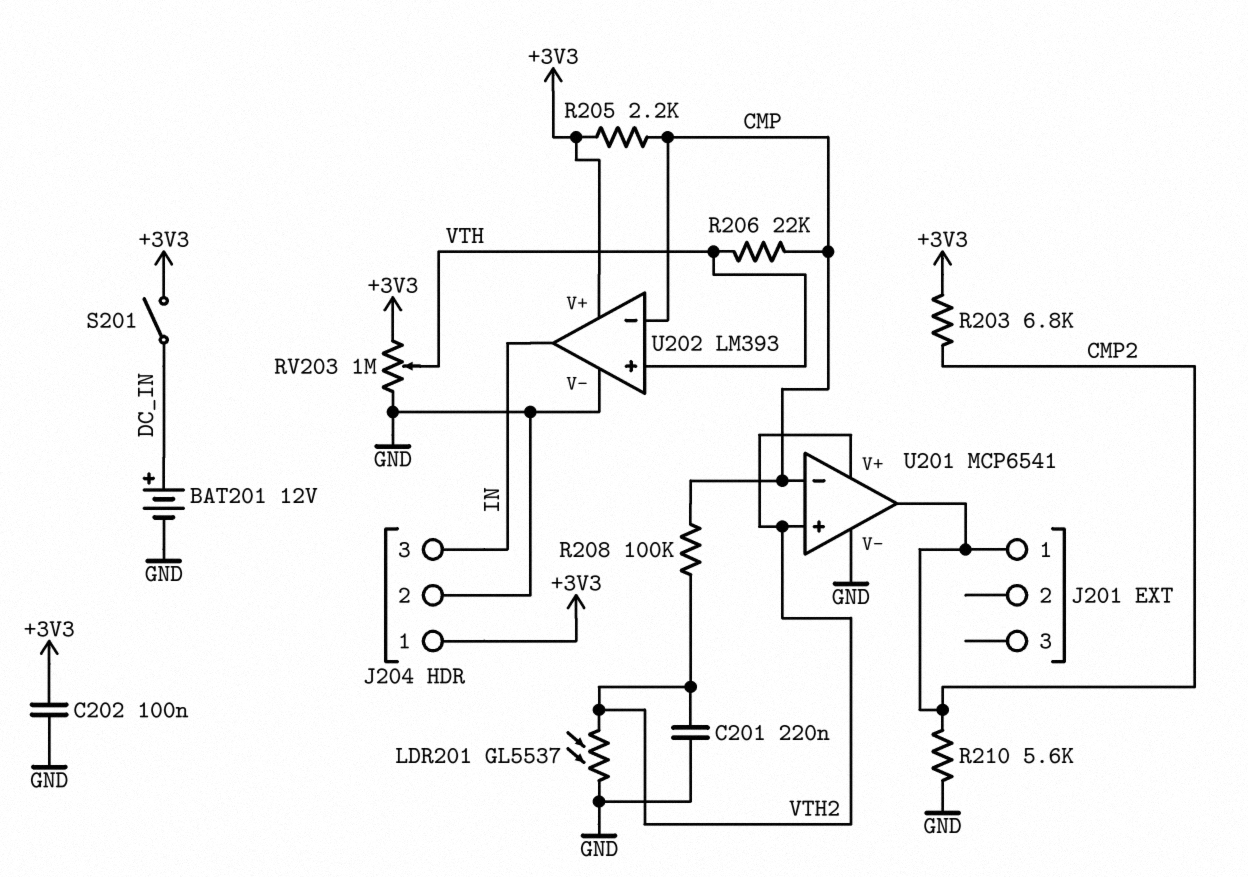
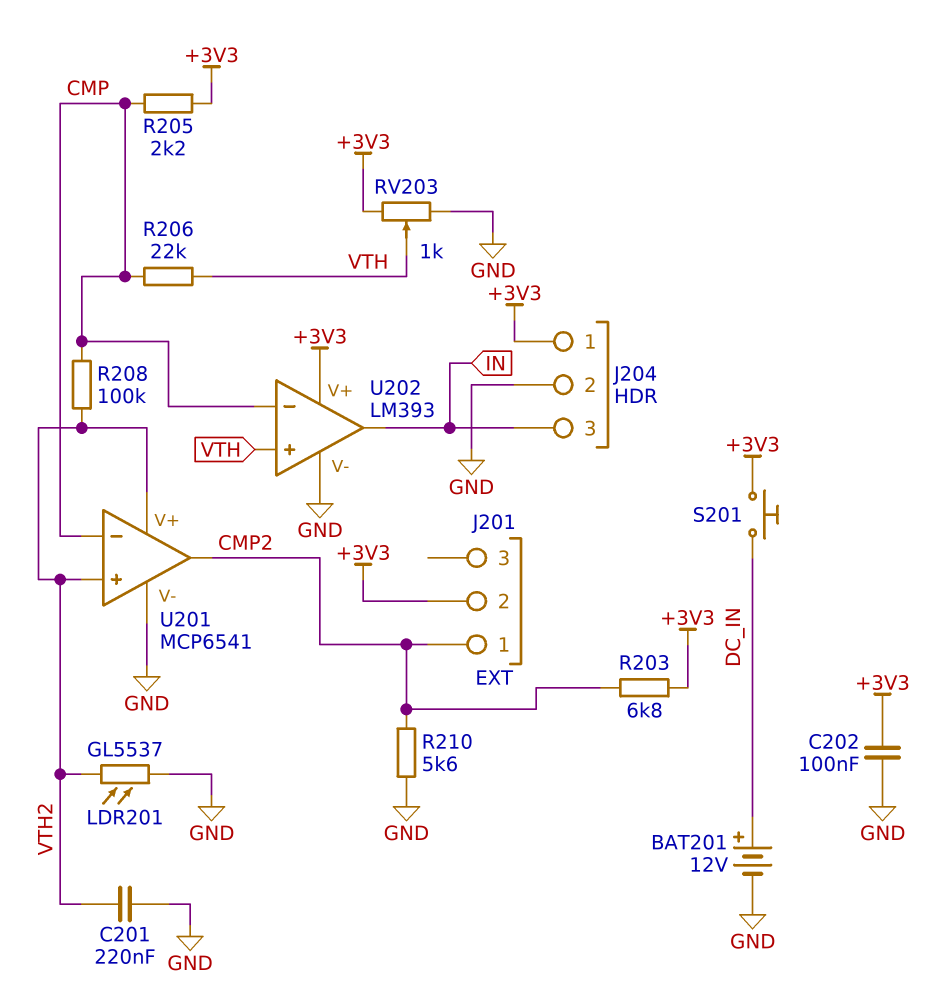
J201 pin 2: none -> +3V3
RV203: 1M (+3V3, GND, wiper VTH) -> 1k (+3V3, GND, wiper VTH)
S201: switch (+3V3, DC_IN) -> button (+3V3, DC_IN)

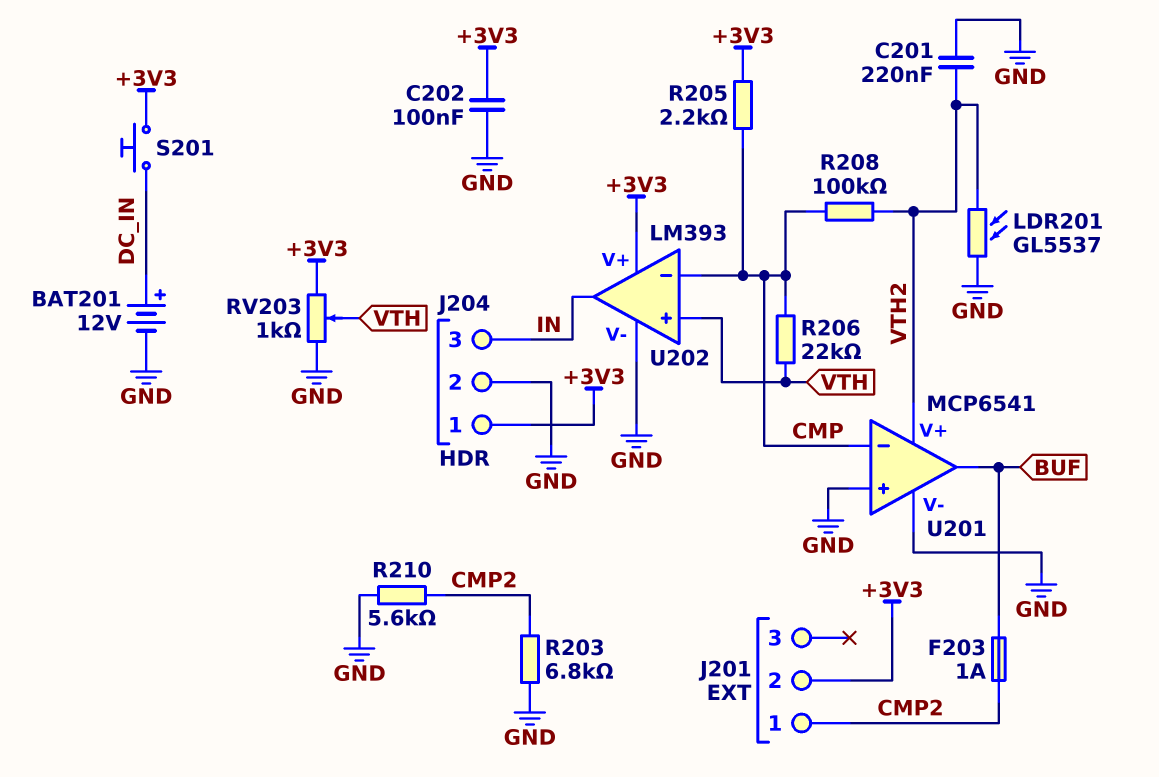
F203: none -> 1A (BUF, CMP2)
R203: 6.8k (+3V3, CMP2) -> 6.8k (CMP2, GND)
U201 pin in+: VTH2 -> GND
U201 pin out: CMP2 -> BUF

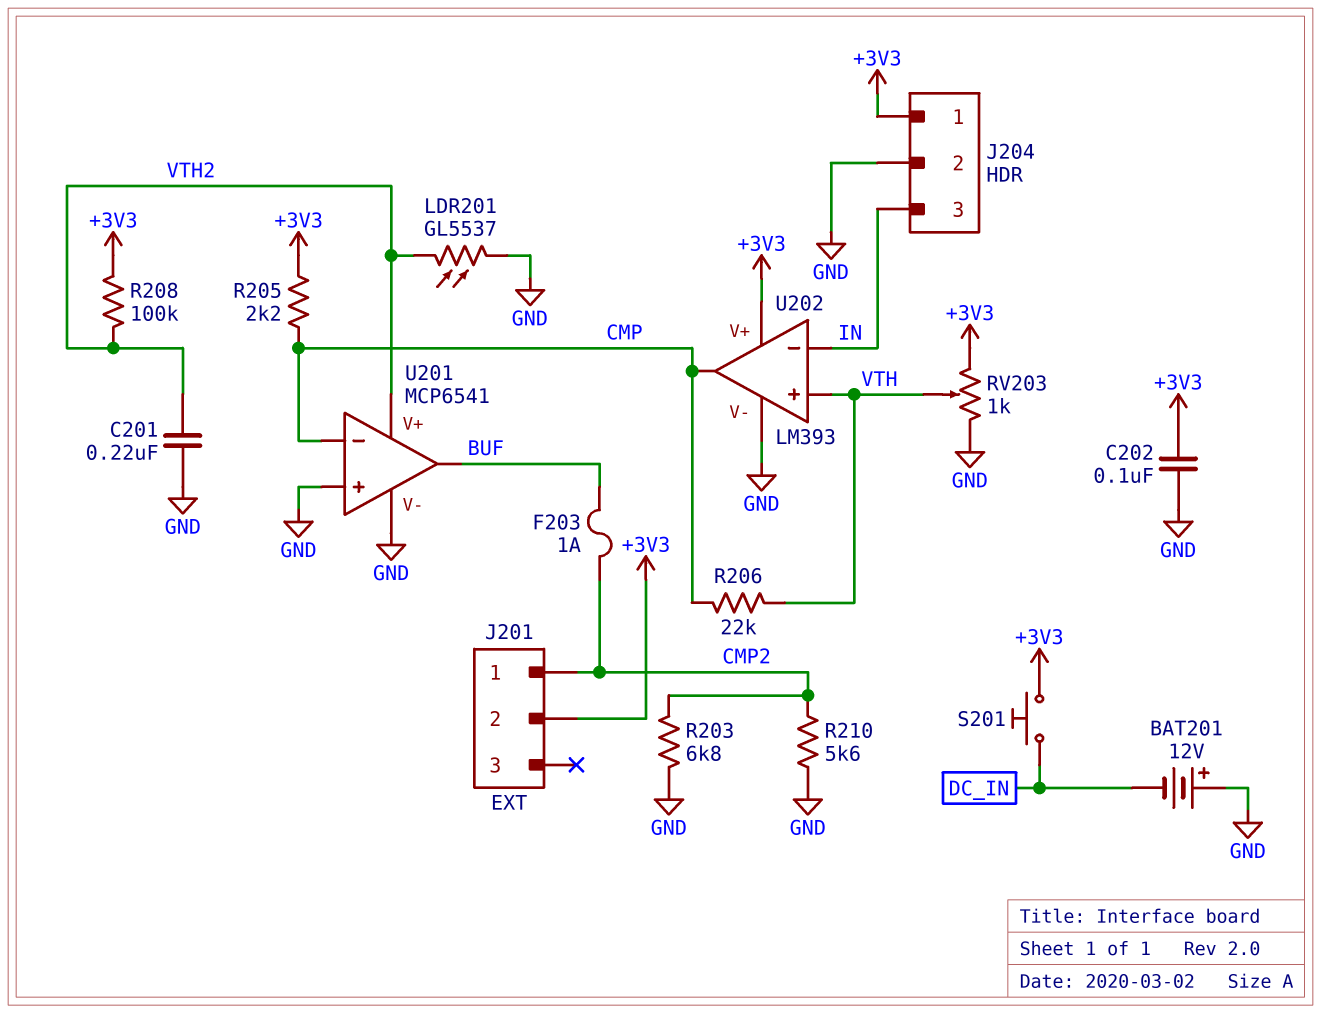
BAT201: 12V (plus DC_IN, minus GND) -> 12V (plus GND, minus DC_IN)
R208: 100k (CMP, VTH2) -> 100k (+3V3, VTH2)
U202 pin in-: CMP -> IN
U202 pin out: IN -> CMP

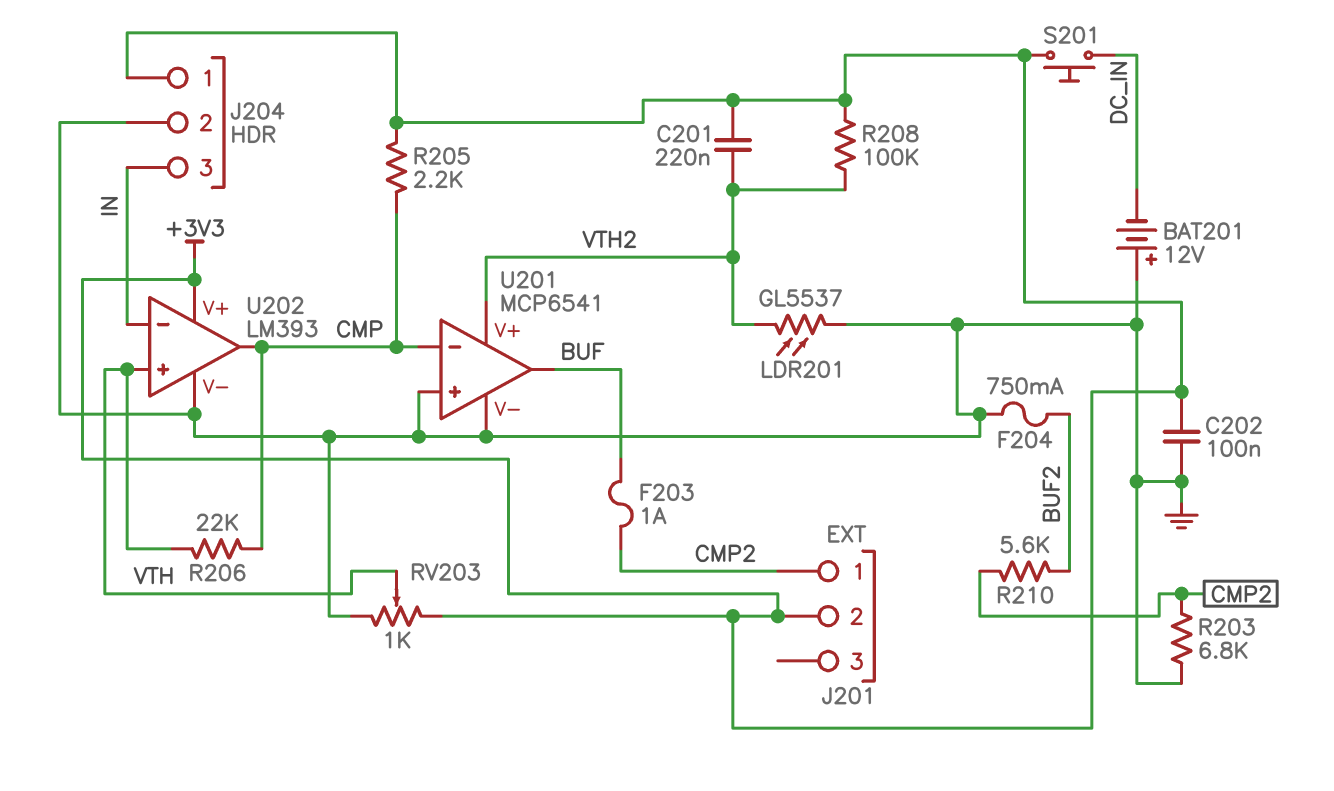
C201: 220nF (GND, VTH2) -> 220nF (+3V3, VTH2)
F204: none -> 750mA (BUF2, GND)
R210: 5.6k (CMP2, GND) -> 5.6k (BUF2, CMP2)

